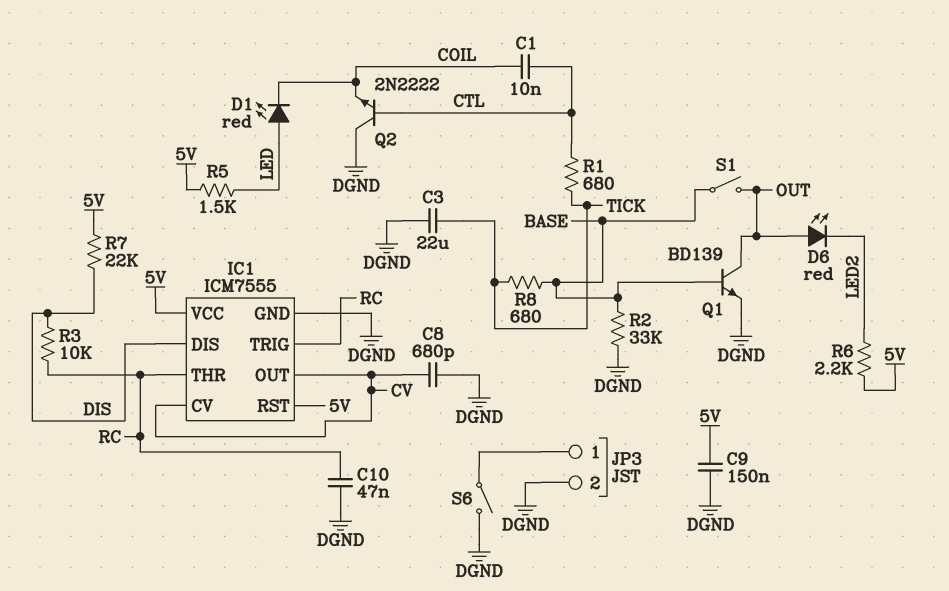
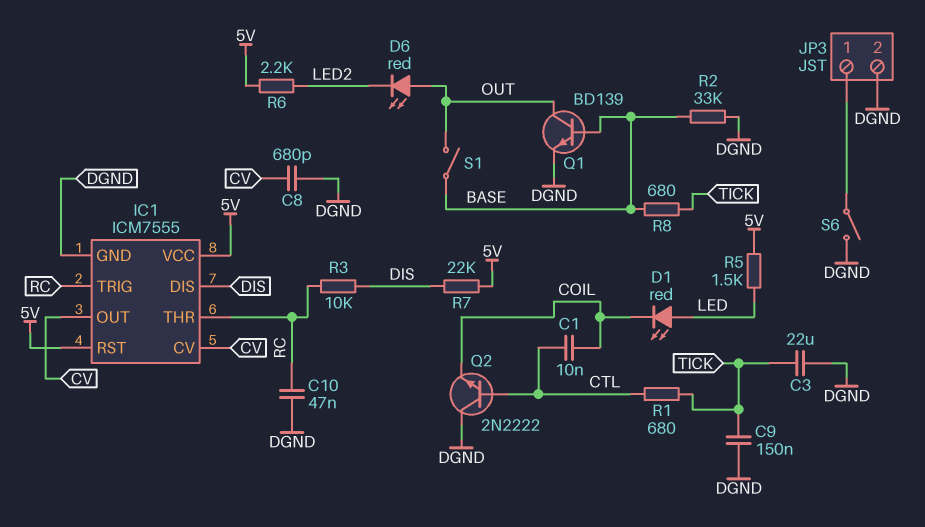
C9: 150nF (5V, DGND) -> 150nF (DGND, TICK)

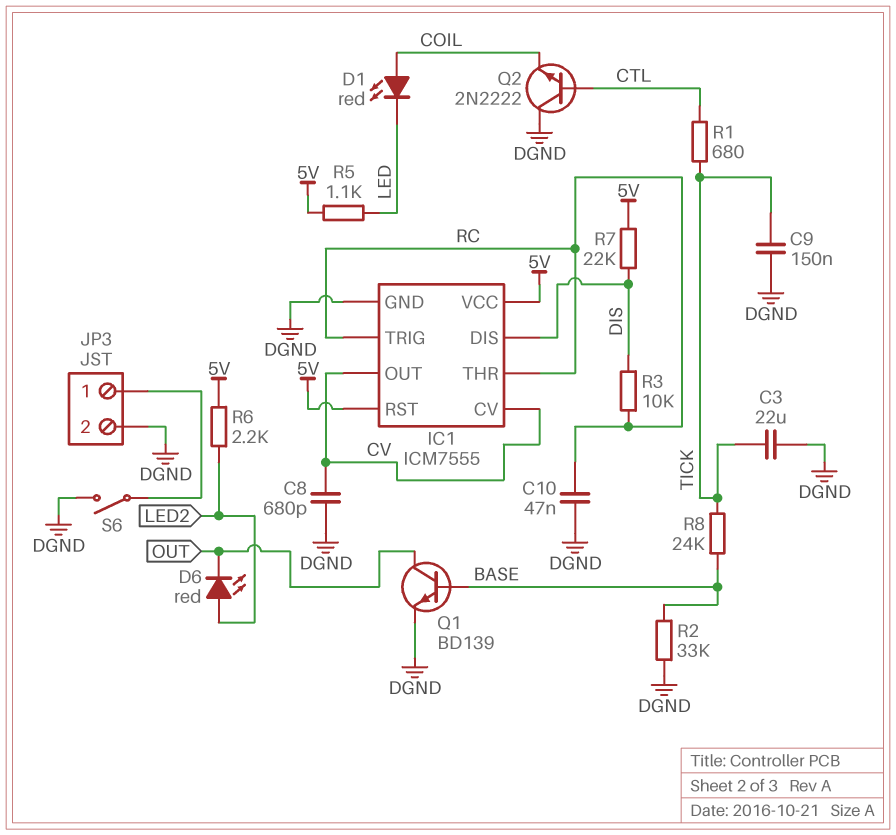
C1: 10nF (COIL, CTL) -> none
D1: LED red (A LED, K COIL) -> LED red (A COIL, K LED)
D6: LED red (A OUT, K LED2) -> LED red (A LED2, K OUT)
R5: 1.5k (5V, LED) -> 1.1k (5V, LED)
R8: 680 (BASE, TICK) -> 24k (BASE, TICK)
S1: switch (BASE, OUT) -> none

